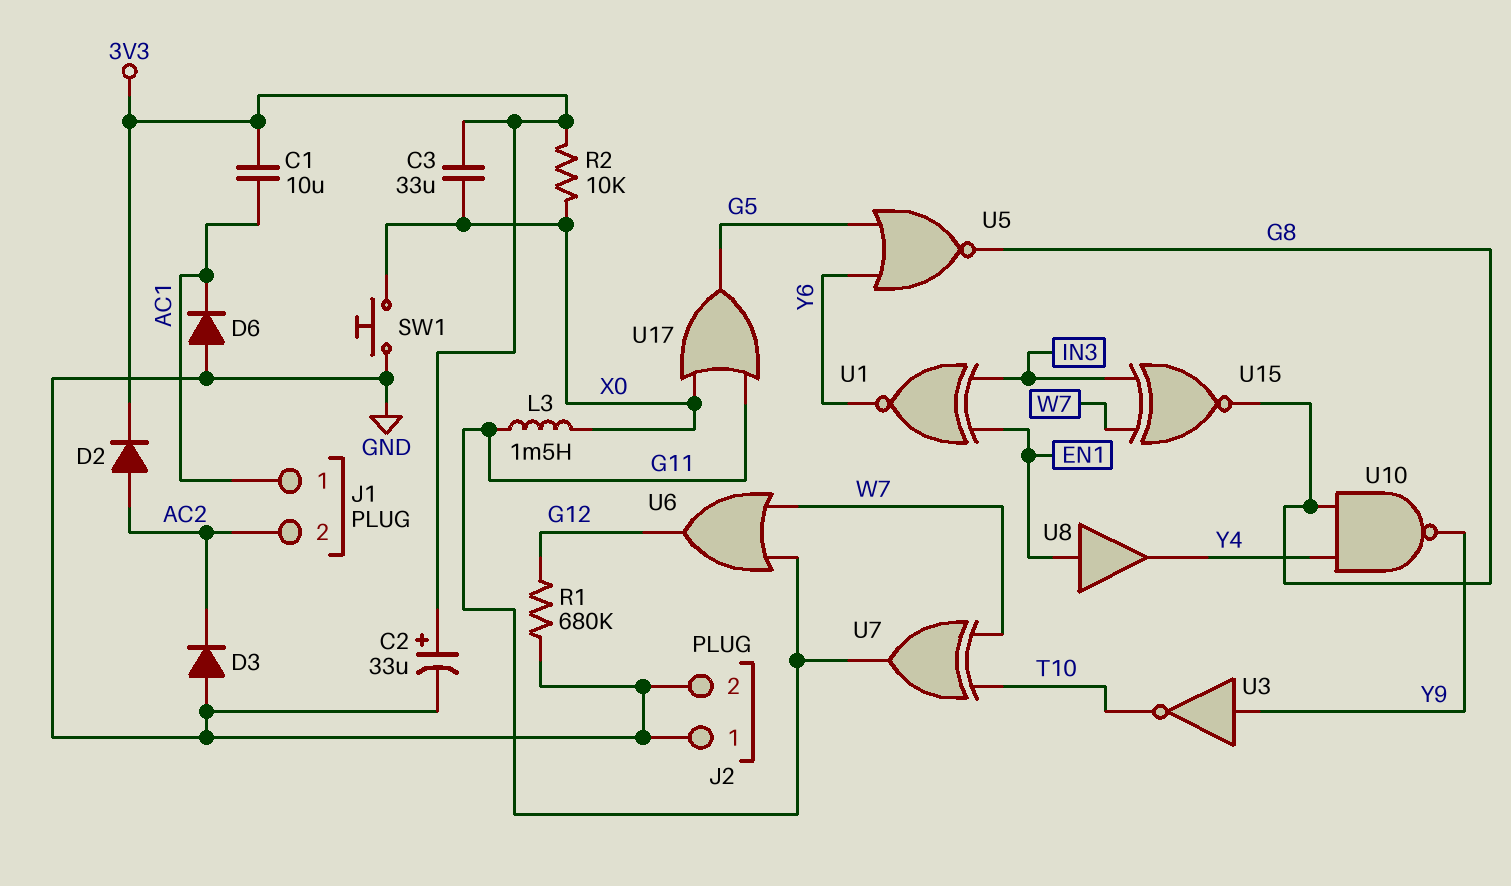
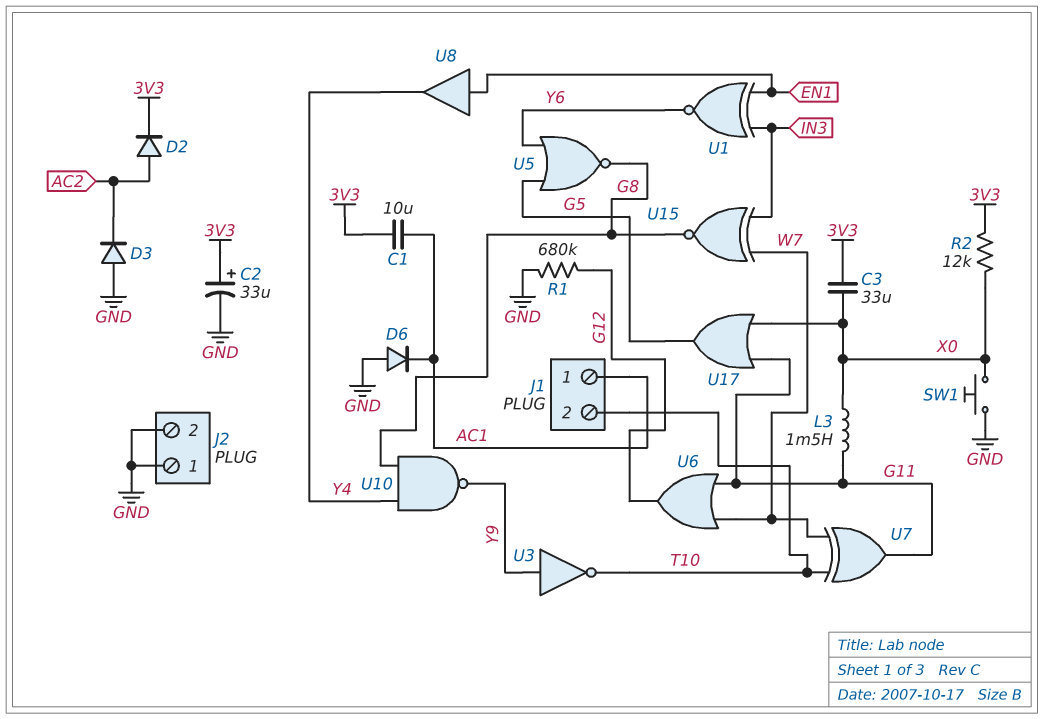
J1 pin 2: AC2 -> T10
R2: 10k (3V3, X0) -> 12k (3V3, X0)

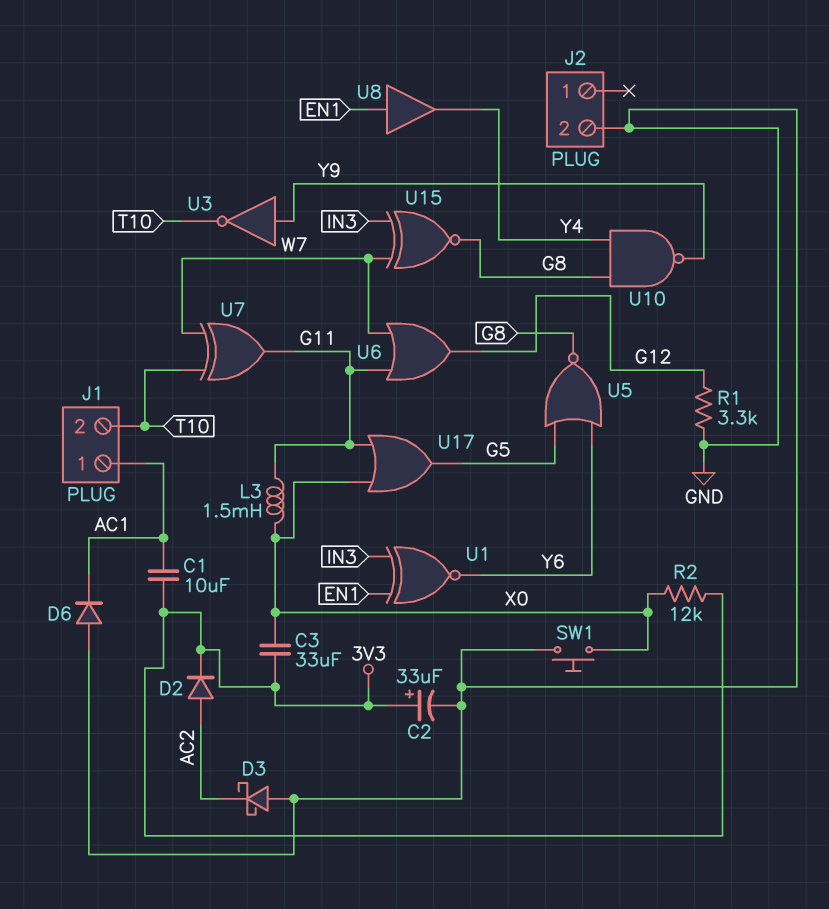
D3: diode (A GND, K AC2) -> schottky (A GND, K AC2)
J2 pin 1: GND -> none
R1: 680k (G12, GND) -> 3.3k (G12, GND)

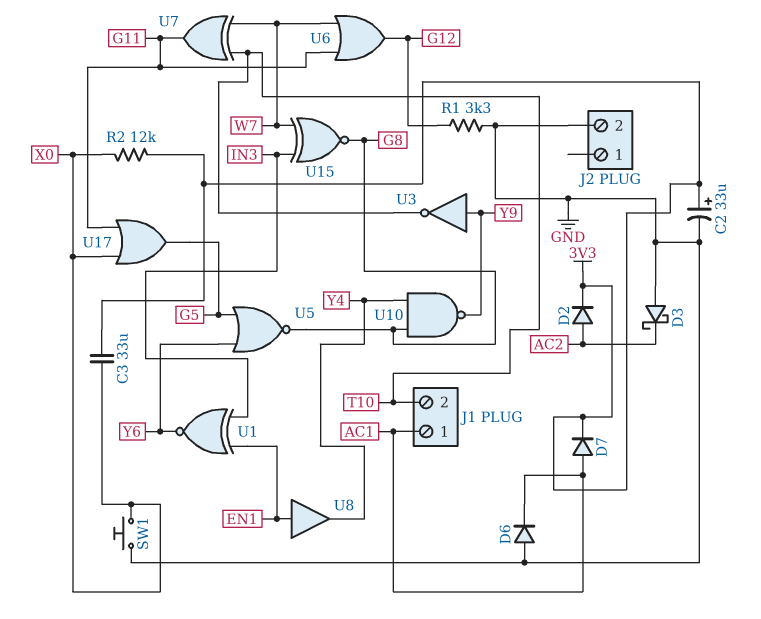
C1: 10uF (3V3, AC1) -> none
D7: none -> diode (A AC1, K 3V3)
L3: 1.5mH (G11, X0) -> none

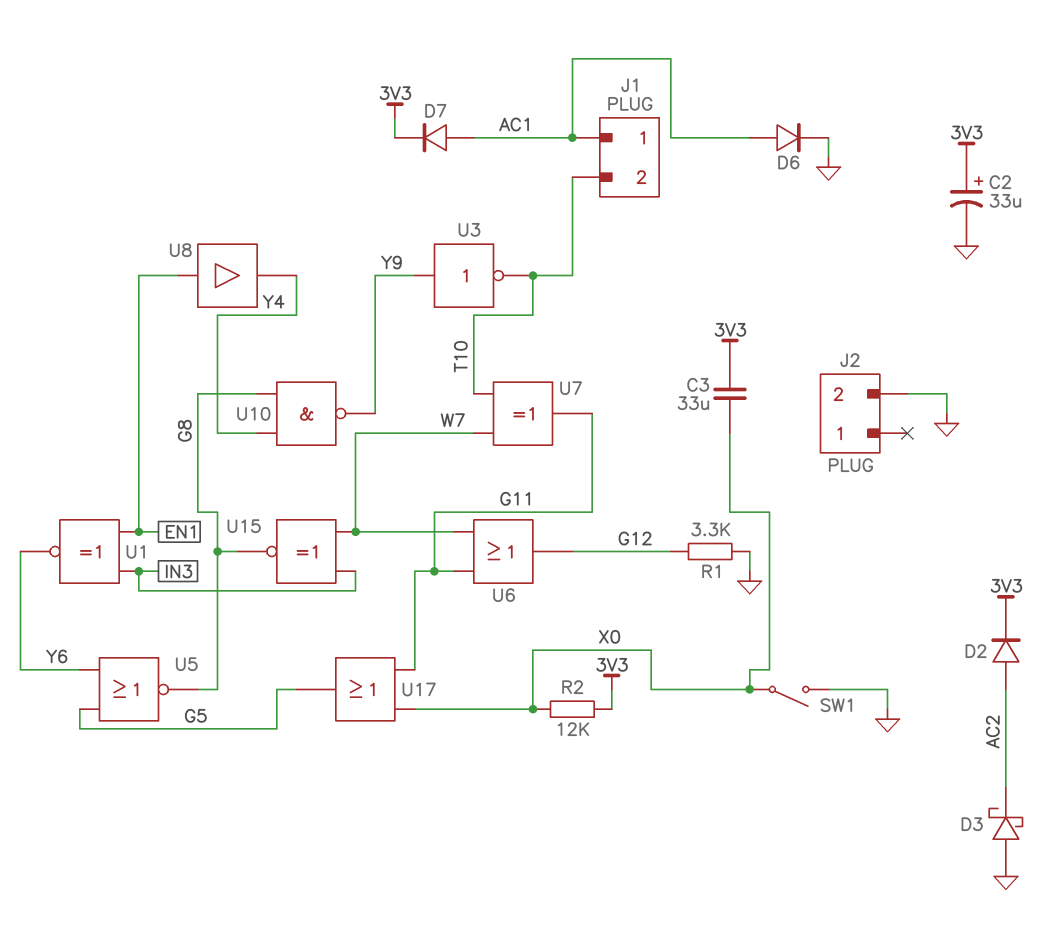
D6: diode (A GND, K AC1) -> diode (A AC1, K GND)
SW1: button (GND, X0) -> switch (GND, X0)

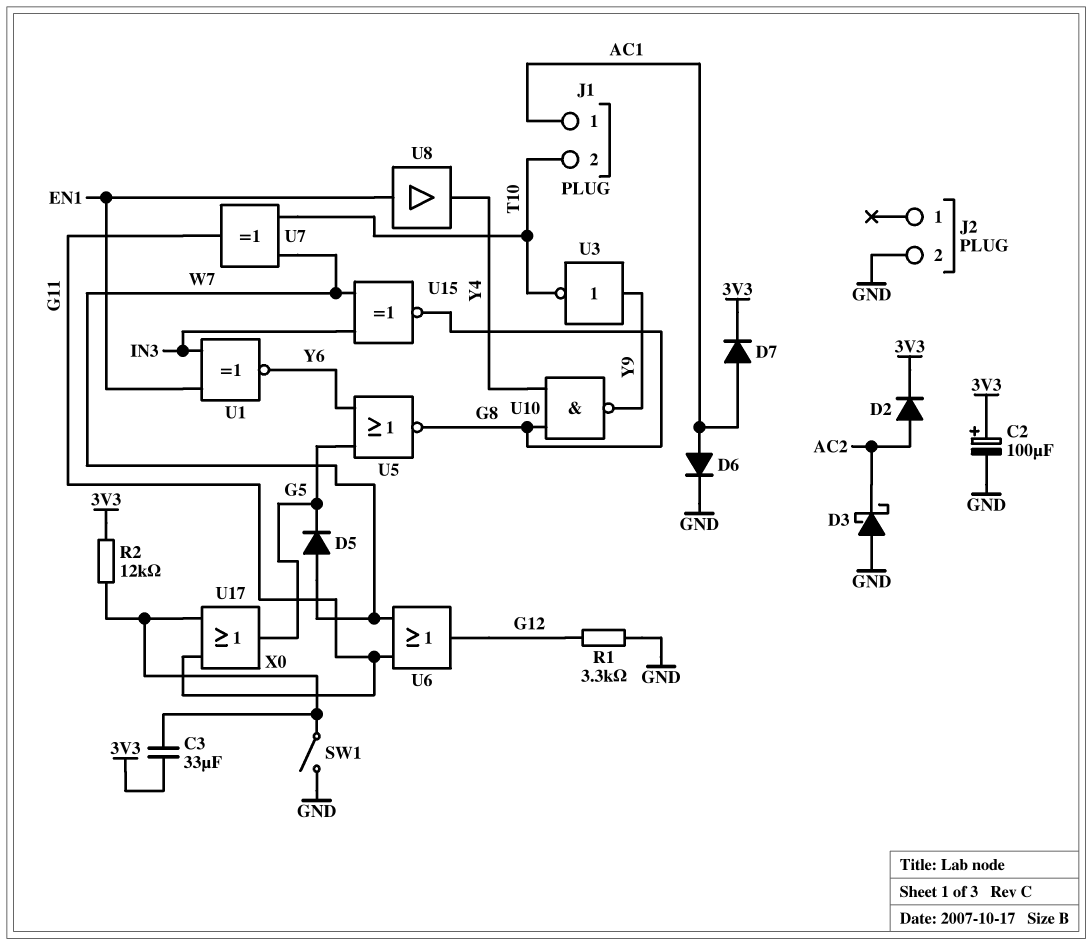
C2: 33uF (plus 3V3, minus GND) -> 100uF (plus 3V3, minus GND)
D5: none -> diode (A W7, K G5)

